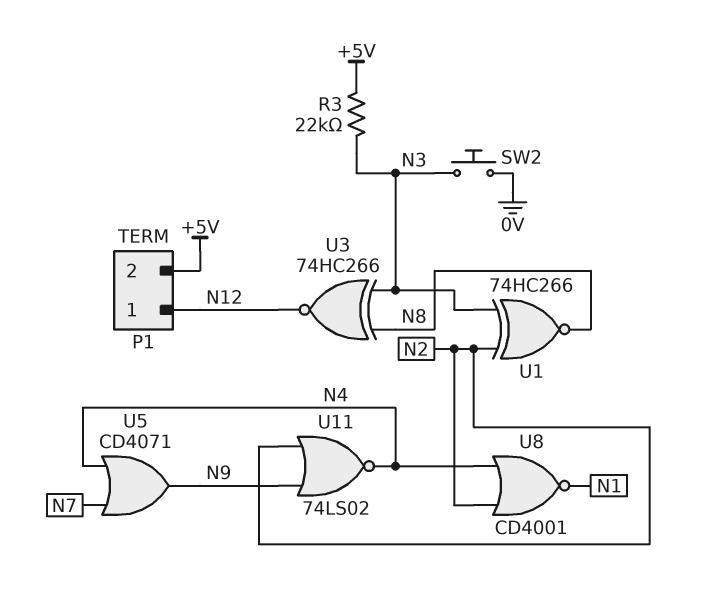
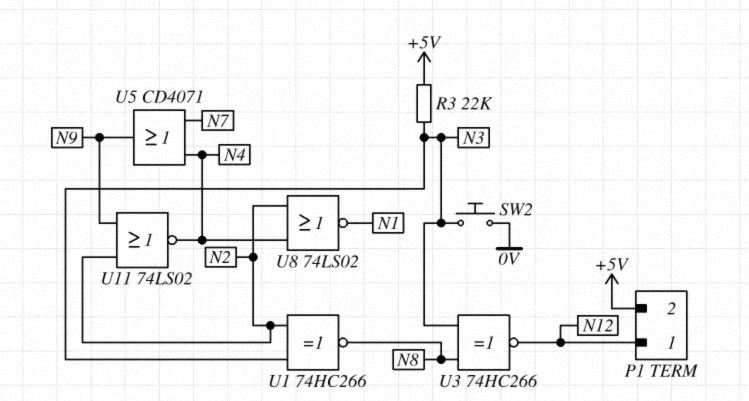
U8: NOR CD4001 (in N2, in N4, out N1) -> NOR 74LS02 (in N2, in N4, out N1)

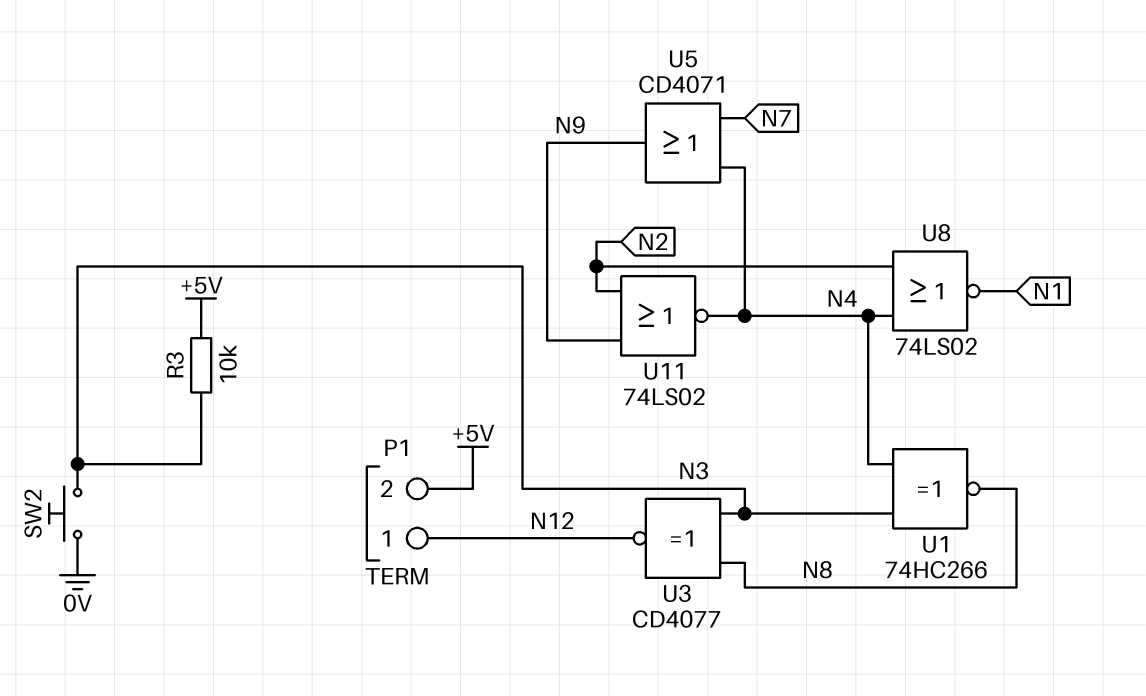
R3: 22k (+5V, N3) -> 10k (+5V, N3)
U1: XNOR 74HC266 (in N2, in N3, out N8) -> XNOR 74HC266 (in N3, in N4, out N8)
U3: XNOR 74HC266 (in N3, in N8, out N12) -> XNOR CD4077 (in N3, in N8, out N12)

